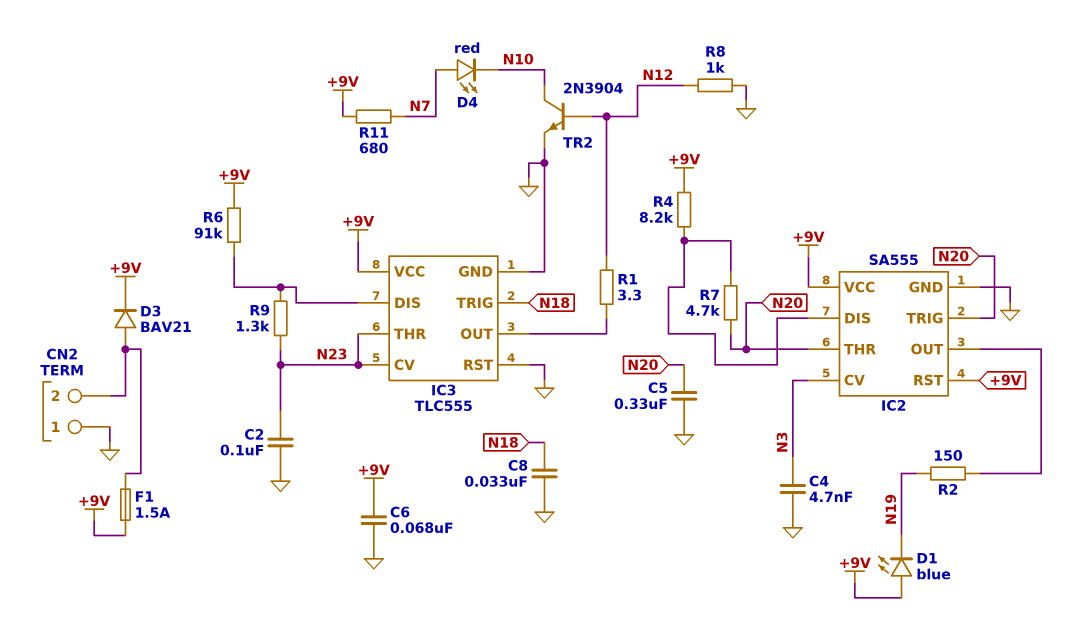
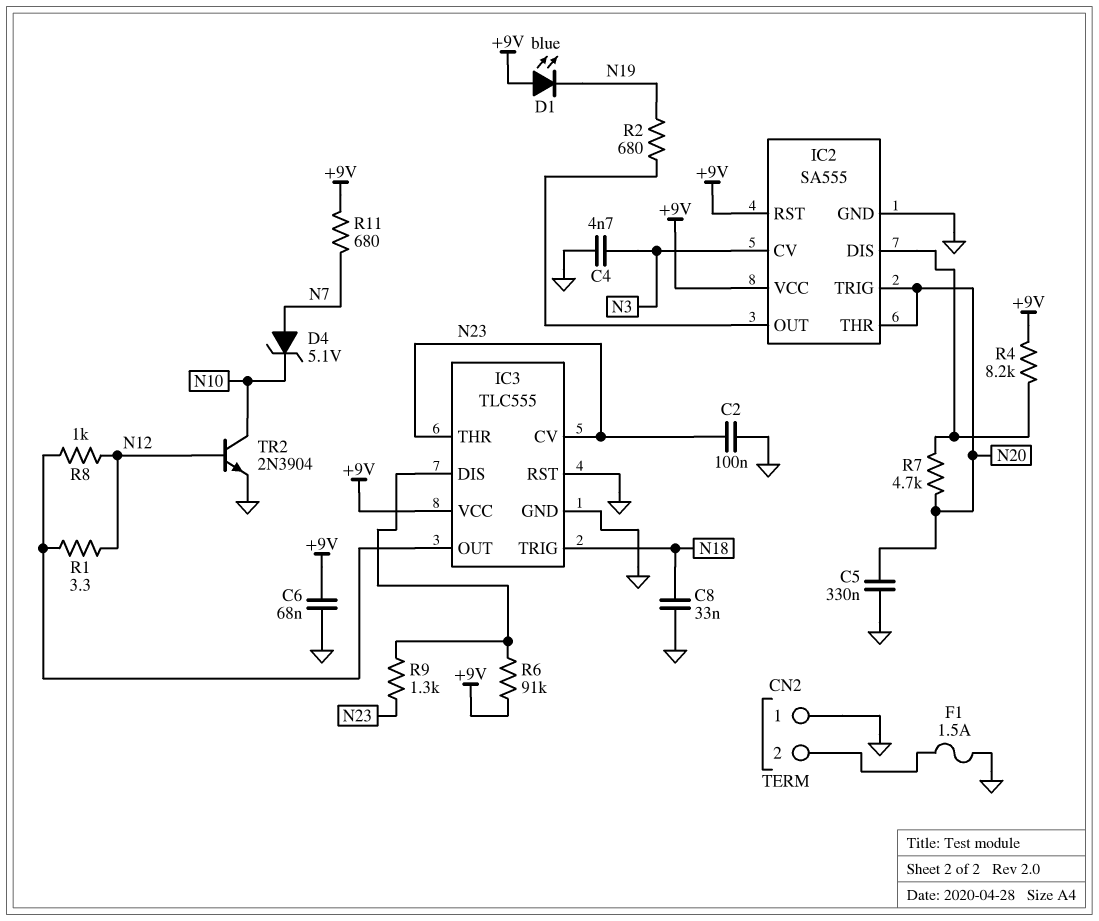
D3: diode BAV21 (A CN2/2, K +9V) -> none
D4: LED red (A N7, K N10) -> zener 5.1V (A N7, K N10)
F1: 1.5A (+9V, CN2/2) -> 1.5A (CN2/2, GND)
R2: 150 (IC2/OUT, N19) -> 680 (IC2/OUT, N19)
R8: 1k (GND, N12) -> 1k (IC3/OUT, N12)

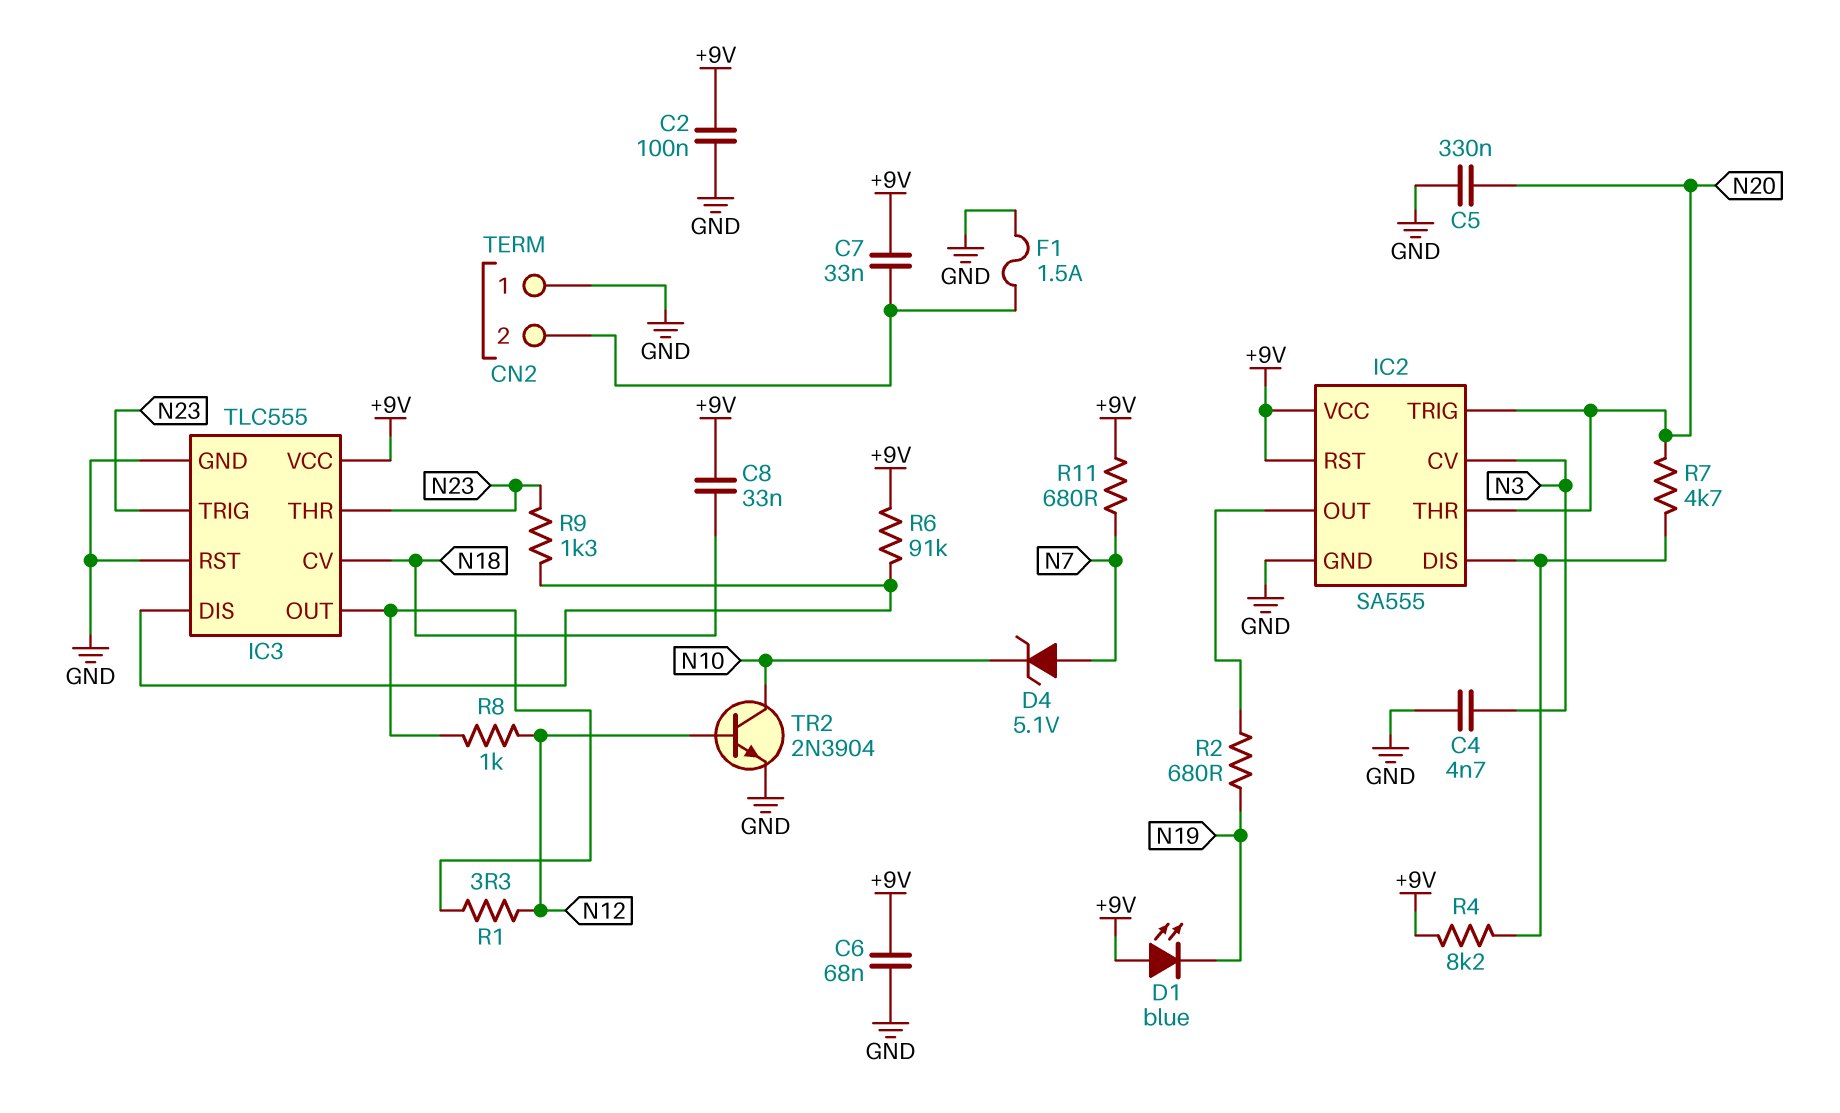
C2: 100nF (GND, N23) -> 100nF (+9V, GND)
C7: none -> 33nF (+9V, CN2/2)
C8: 33nF (GND, N18) -> 33nF (+9V, N18)
IC3 pin CV: N23 -> N18
IC3 pin TRIG: N18 -> N23

